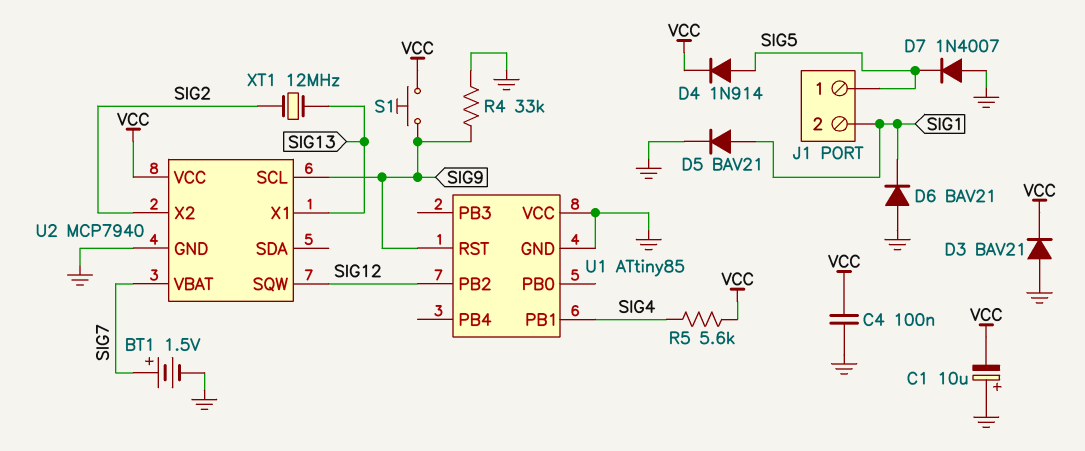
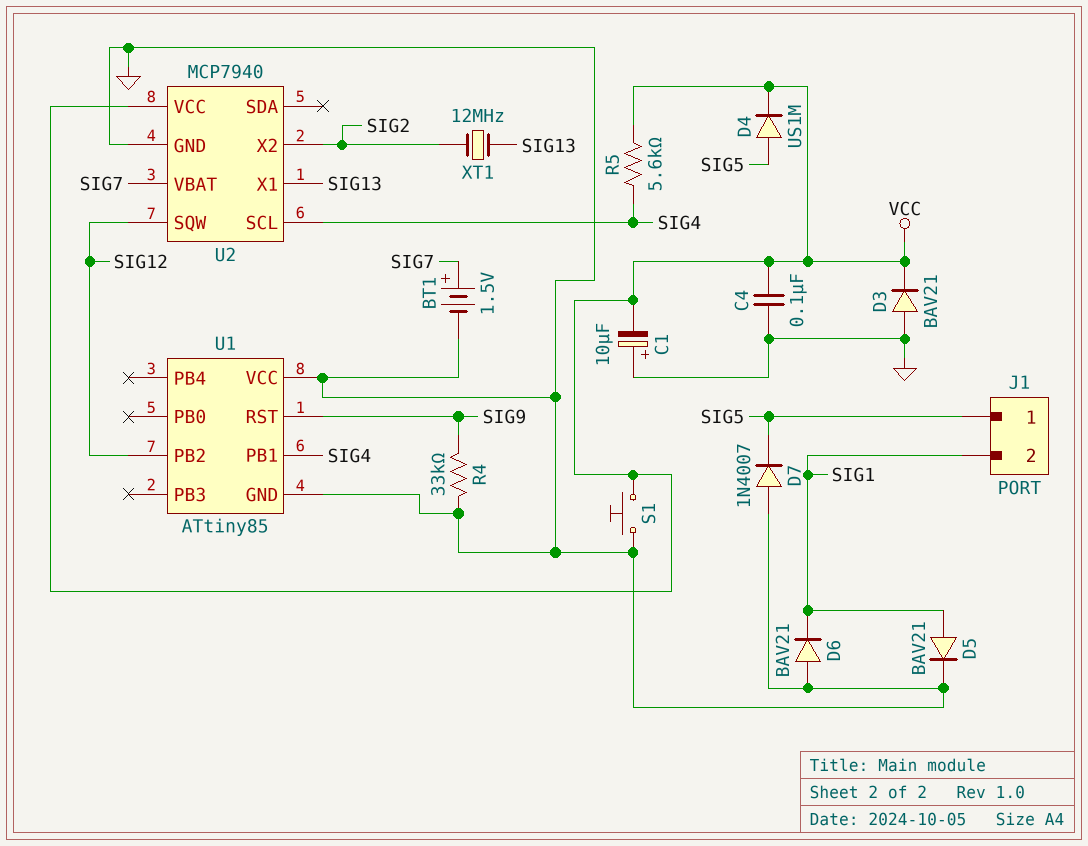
D4: diode 1N914 (A SIG5, K VCC) -> diode US1M (A SIG5, K VCC)
S1: button (SIG9, VCC) -> button (GND, VCC)
U2 pin SCL: SIG9 -> SIG4

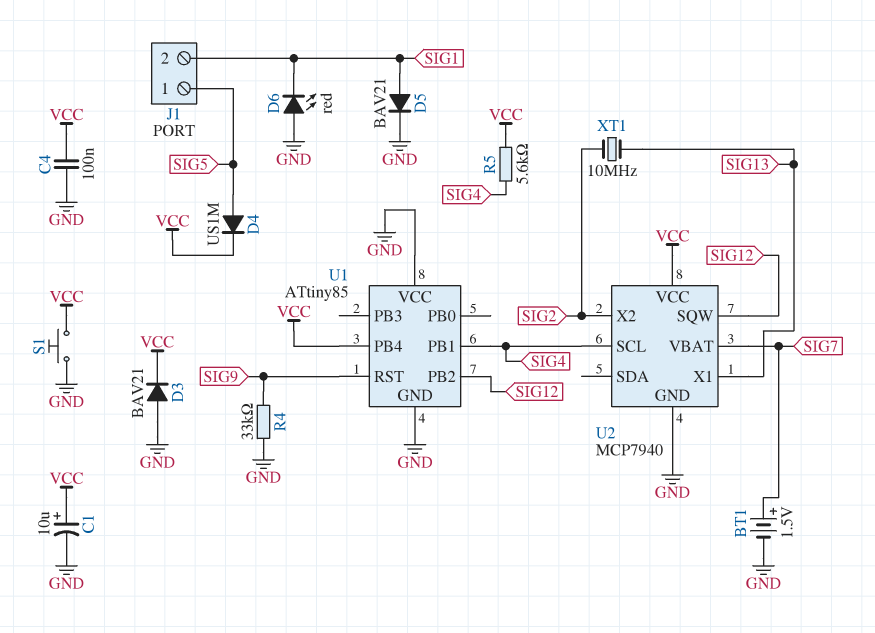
C1: 10uF (plus GND, minus VCC) -> 10uF (plus VCC, minus GND)
D6: diode BAV21 (A GND, K SIG1) -> LED red (A GND, K SIG1)
D7: diode 1N4007 (A GND, K SIG5) -> none
U1 pin PB4: none -> VCC
XT1: 12MHz (SIG2, SIG13) -> 10MHz (SIG2, SIG13)

